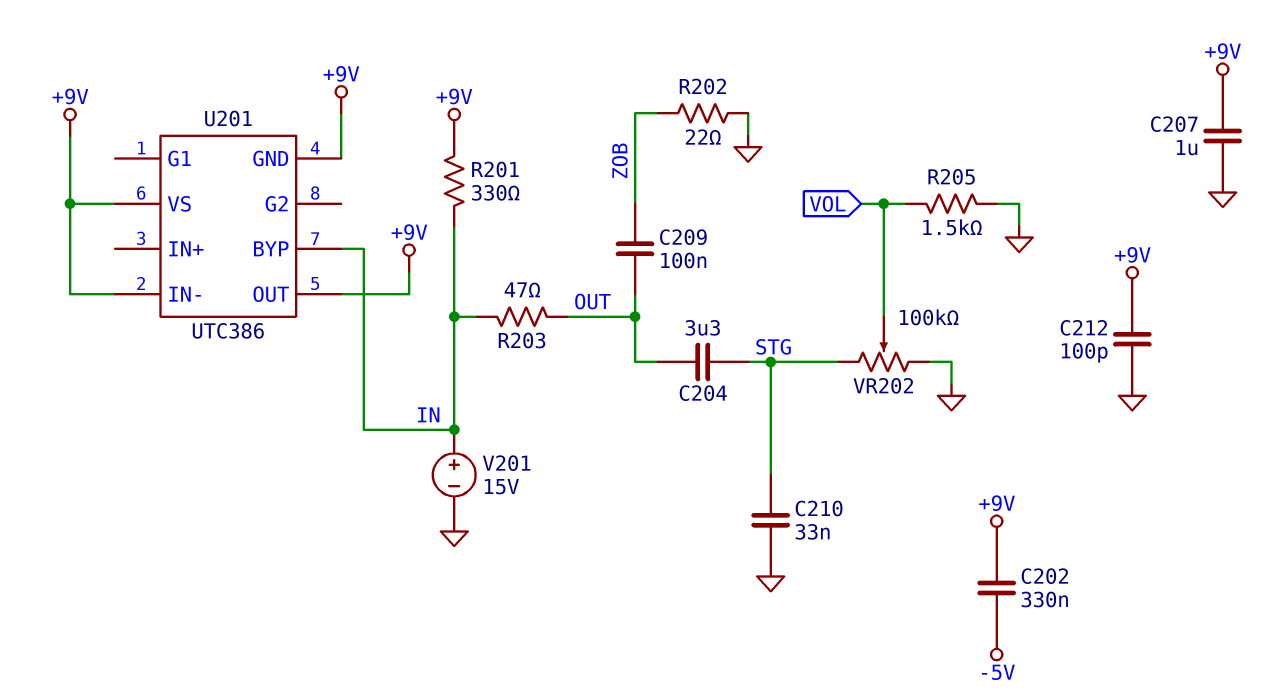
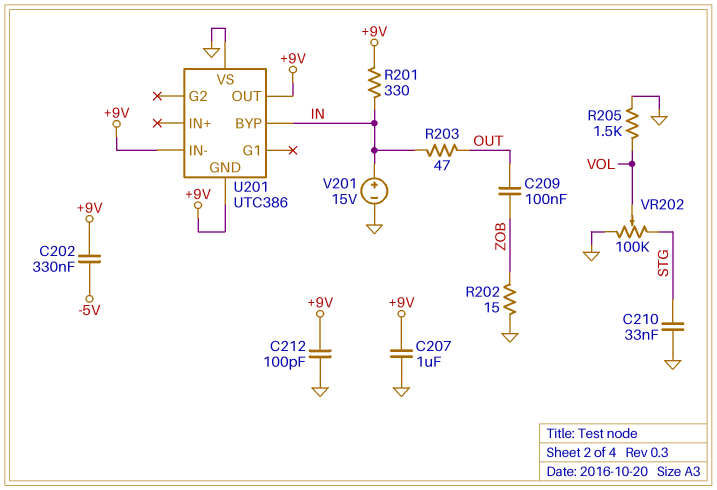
C204: 3.3uF (OUT, STG) -> none
R202: 22 (GND, ZOB) -> 15 (GND, ZOB)
U201 pin VS: +9V -> GND

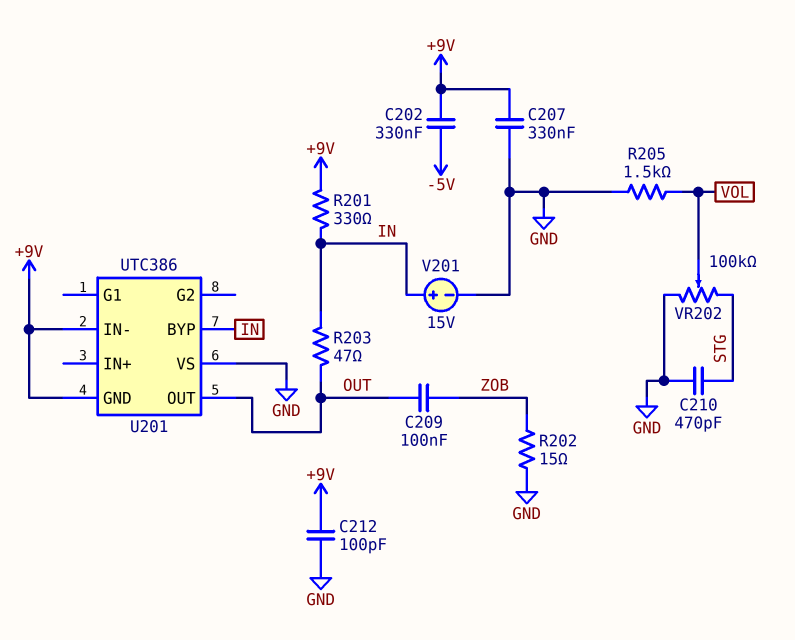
C207: 1uF (+9V, GND) -> 330nF (+9V, GND)
C210: 33nF (GND, STG) -> 470pF (GND, STG)
U201 pin OUT: +9V -> OUT

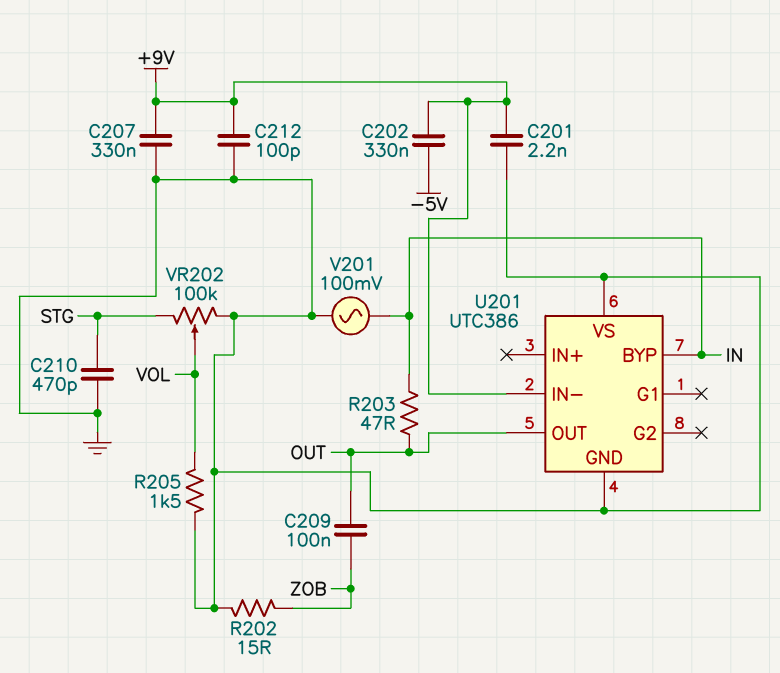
C201: none -> 2.2nF (+9V, GND)
R201: 330 (+9V, IN) -> none
U201 pin GND: +9V -> GND
V201: 15V (plus IN, minus GND) -> AC 100mV (GND, IN)

